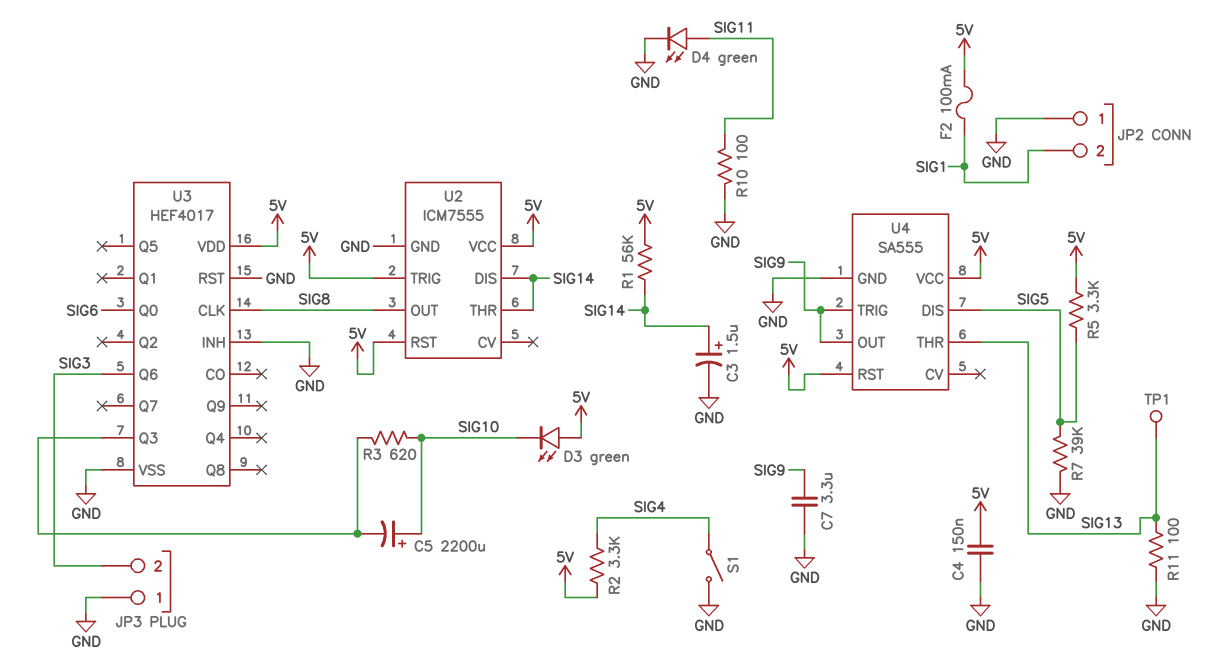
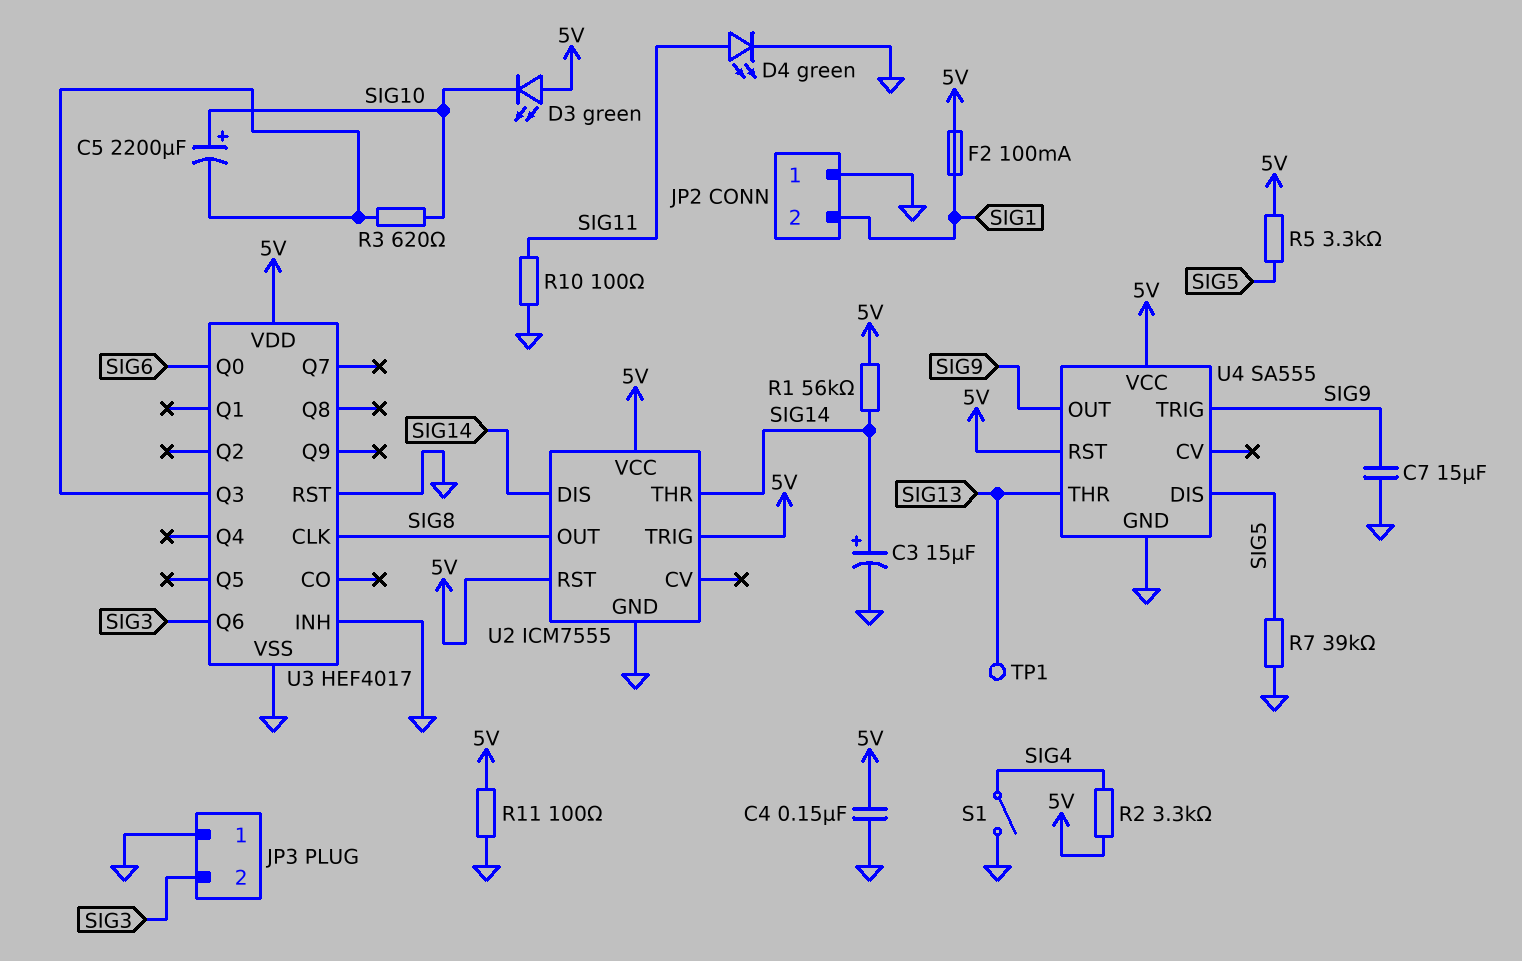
C3: 1.5uF (plus SIG14, minus GND) -> 15uF (plus SIG14, minus GND)
C7: 3.3uF (GND, SIG9) -> 15uF (GND, SIG9)
R11: 100 (GND, SIG13) -> 100 (5V, GND)

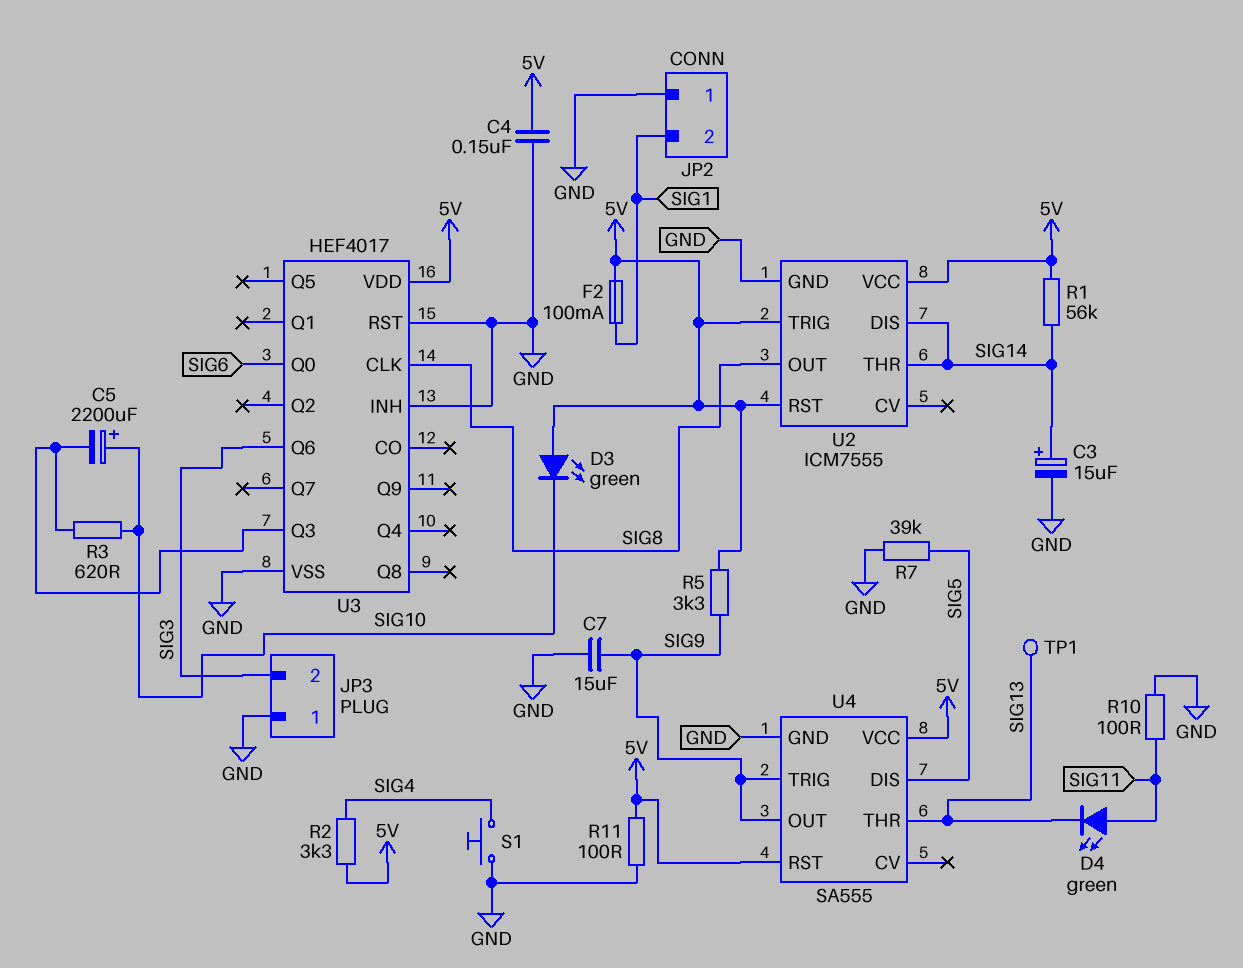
D4: LED green (A SIG11, K GND) -> LED green (A SIG11, K SIG13)
R5: 3.3k (5V, SIG5) -> 3.3k (5V, SIG9)
S1: switch (GND, SIG4) -> button (GND, SIG4)

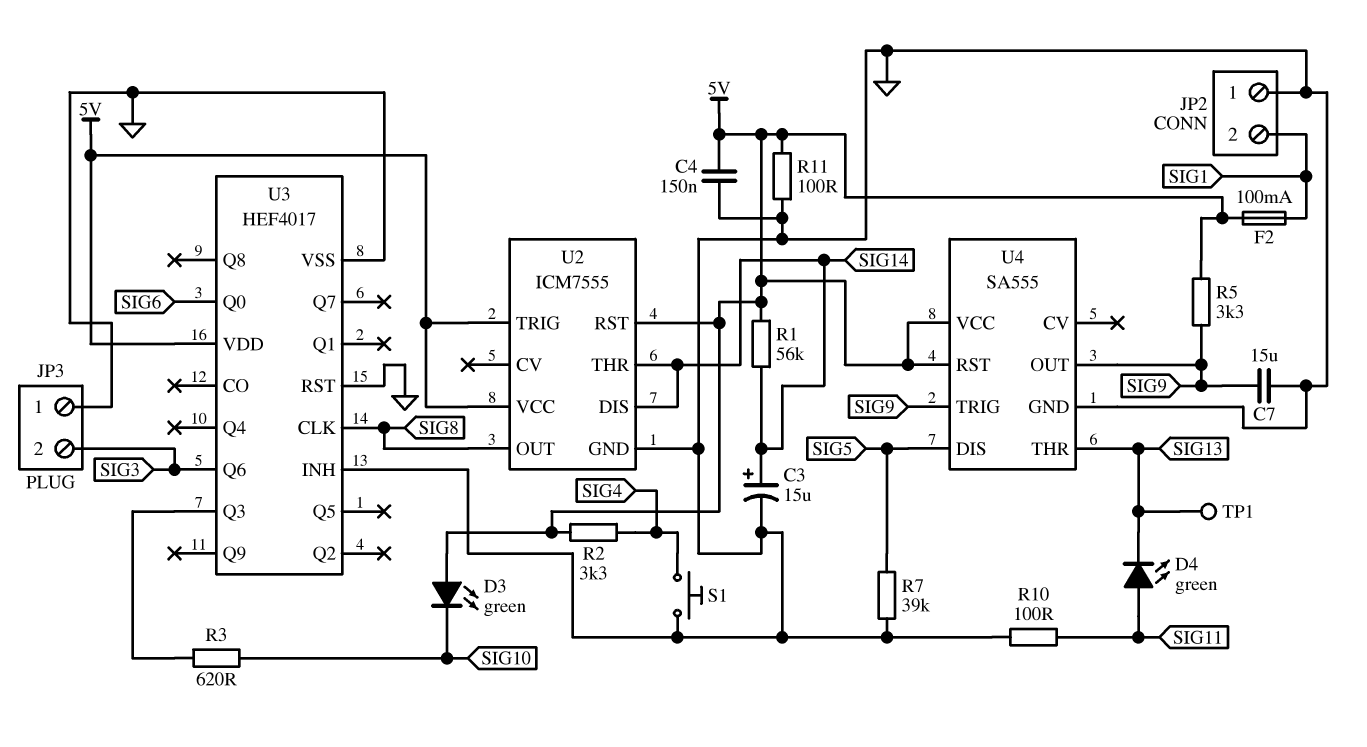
C5: 2200uF (plus SIG10, minus U3/Q3) -> none

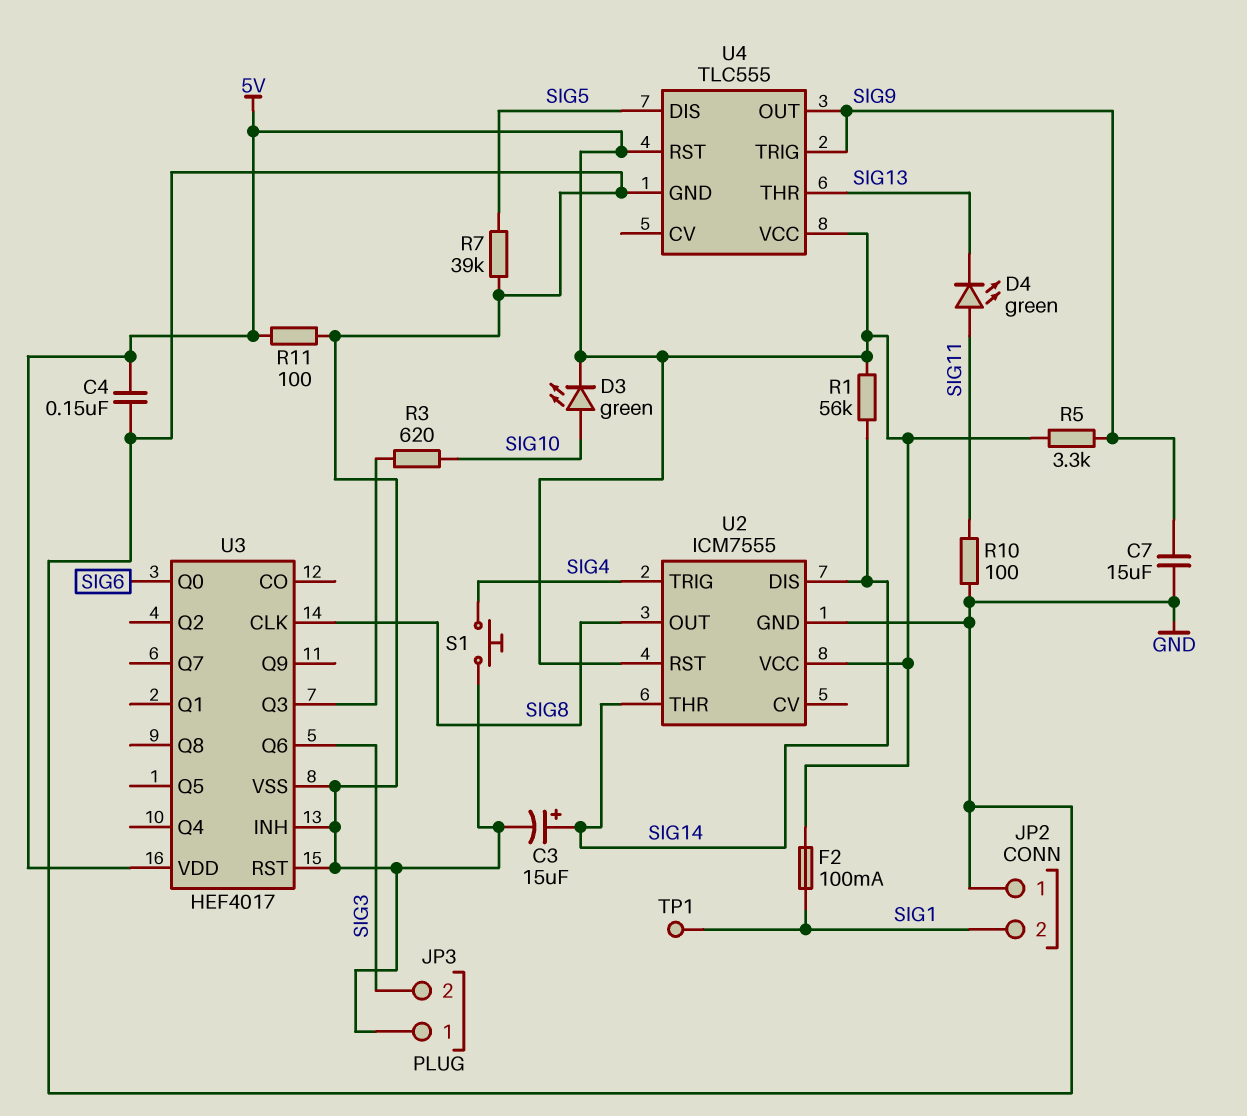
D3: LED green (A 5V, K SIG10) -> LED green (A SIG10, K 5V)
R2: 3.3k (5V, SIG4) -> none
TP1: test point (SIG13) -> test point (SIG1)
U2 pin TRIG: 5V -> SIG4
U4: SA555 -> TLC555

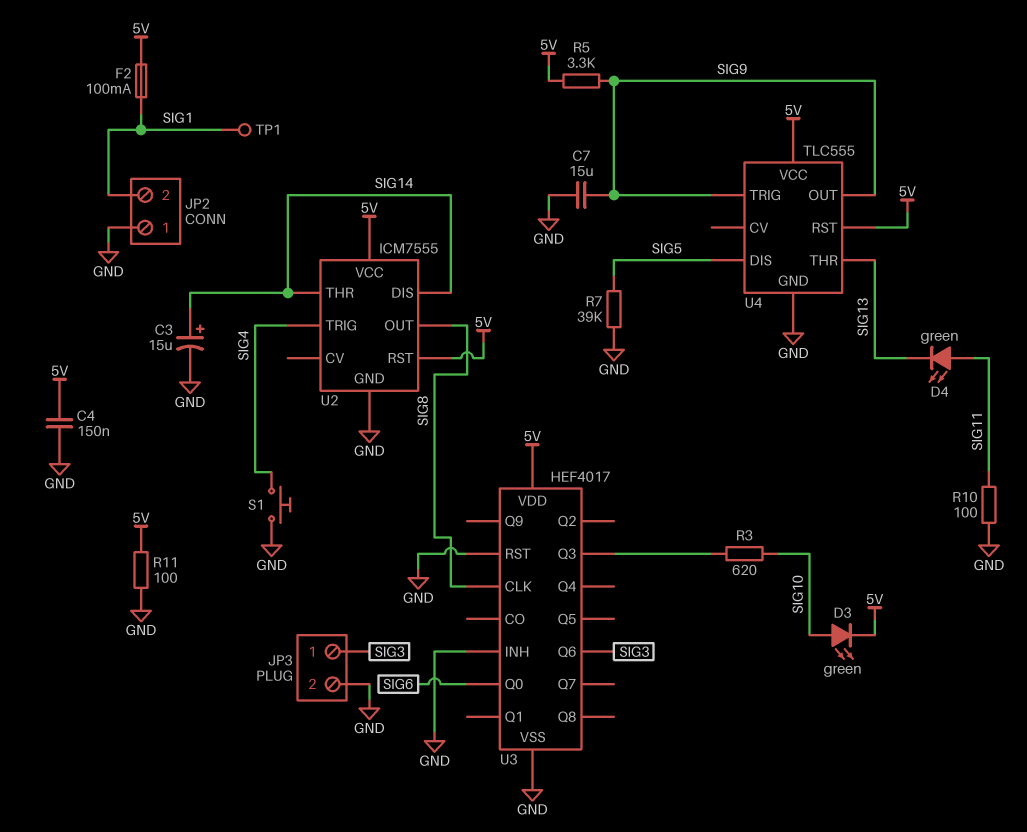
JP3 pin 1: GND -> SIG3
JP3 pin 2: SIG3 -> GND
R1: 56k (5V, SIG14) -> none

